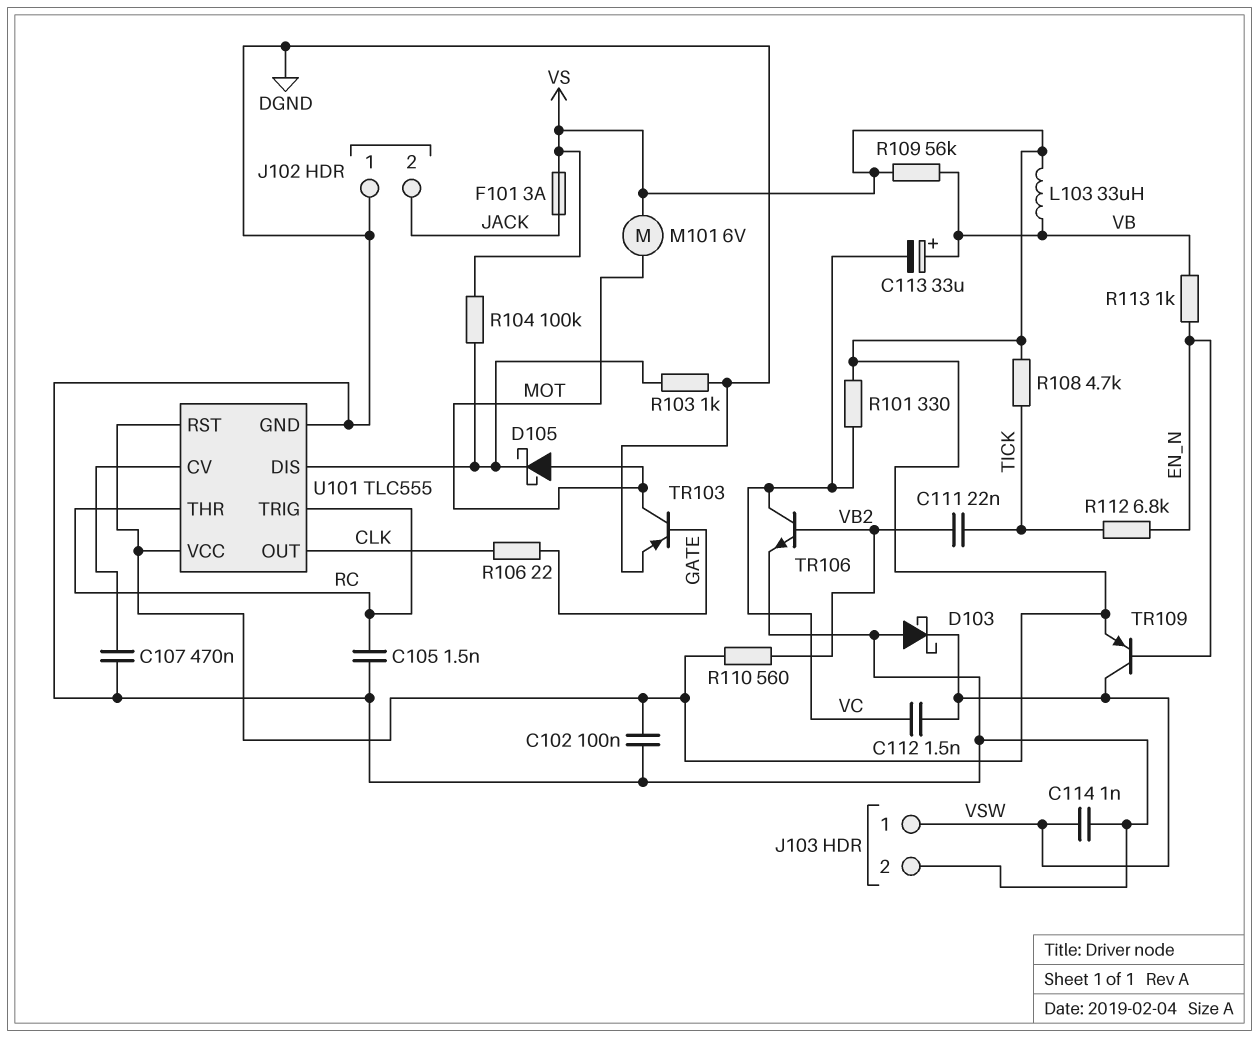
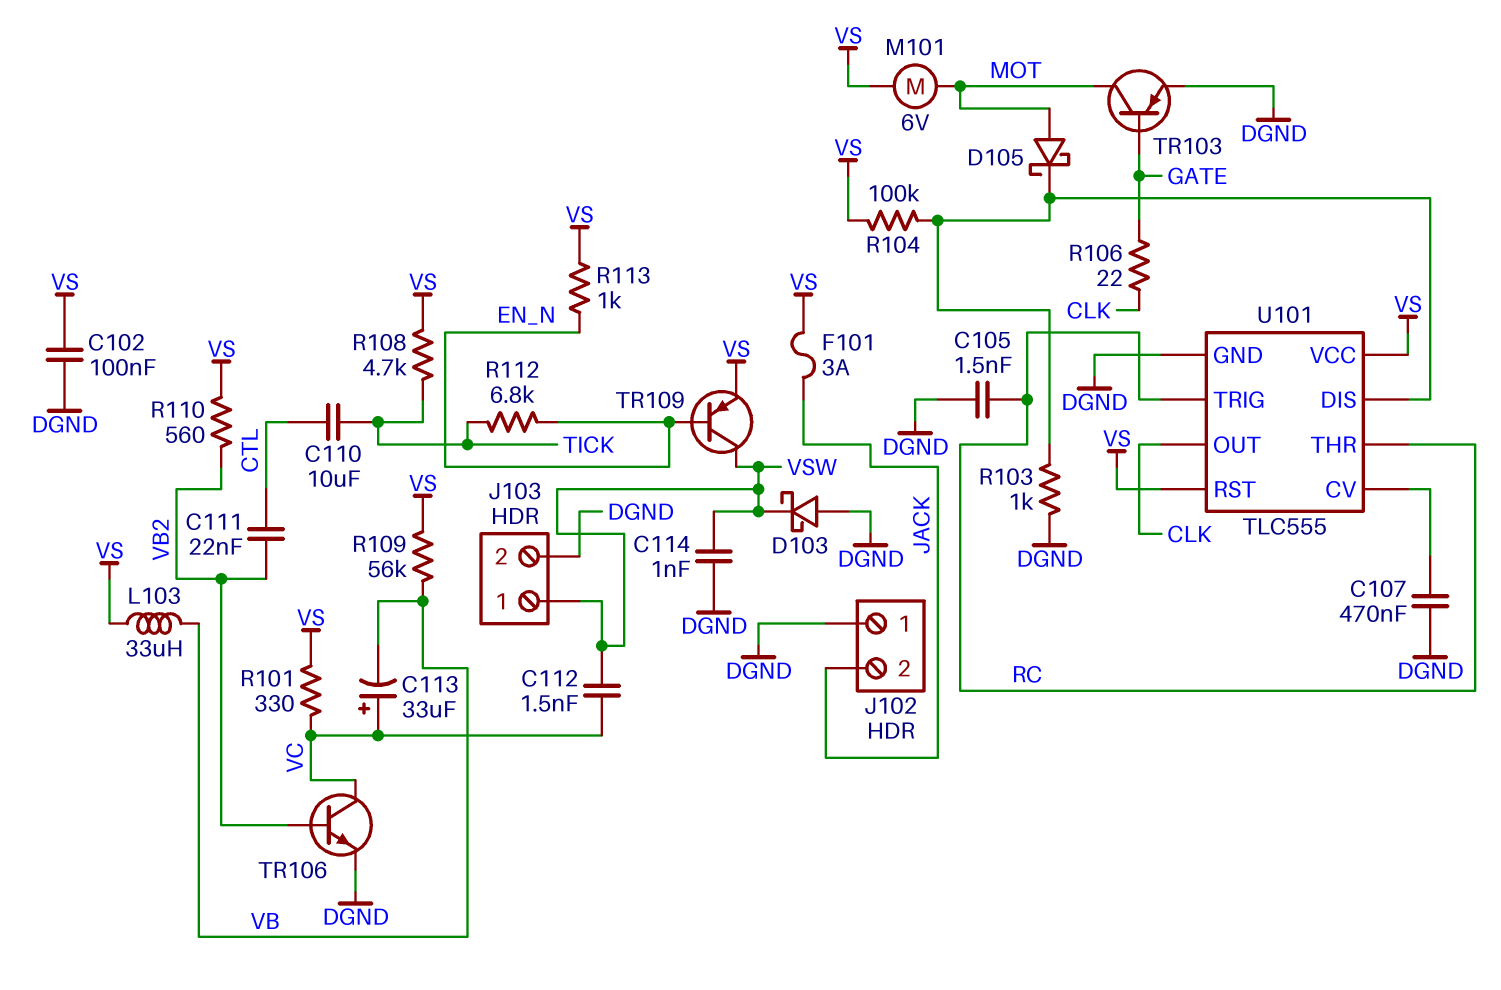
C110: none -> 10uF (CTL, TICK)
C111: 22nF (TICK, VB2) -> 22nF (CTL, VB2)
C113: 33uF (plus VB, minus VC) -> 33uF (plus VC, minus VB)
R113: 1k (EN_N, VB) -> 1k (EN_N, VS)

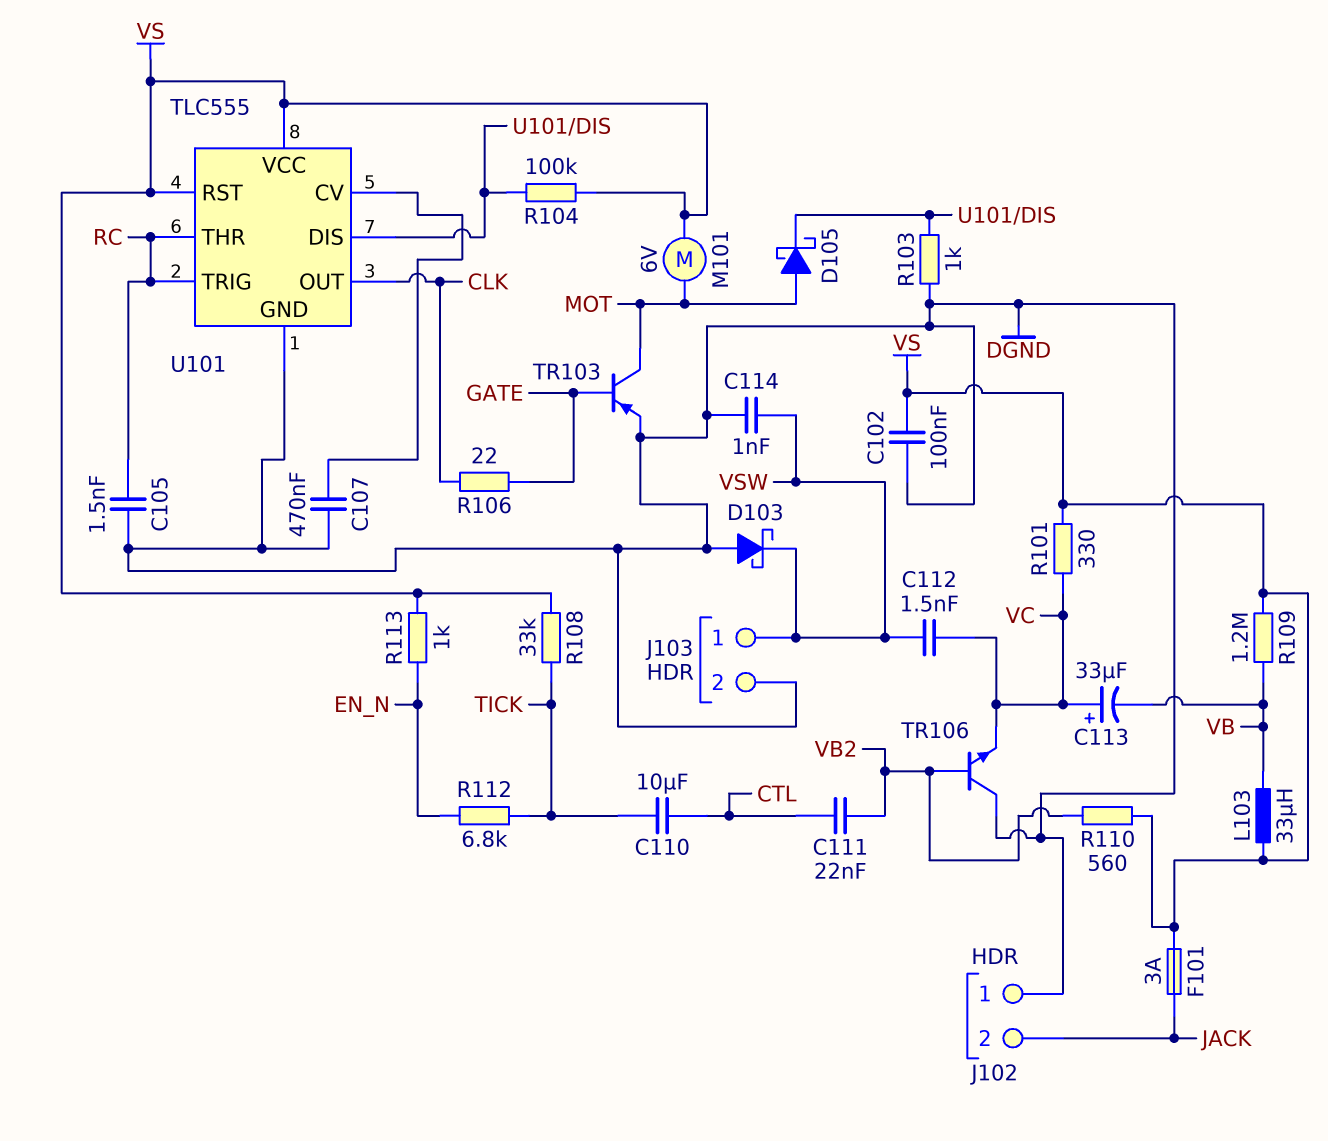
R108: 4.7k (TICK, VS) -> 33k (TICK, VS)
R109: 56k (VB, VS) -> 1.2M (VB, VS)
TR106: NPN (B VB2, C VC, E DGND) -> NPN (B VB2, C DGND, E VC)
TR109: PNP (B EN_N, C VSW, E VS) -> none

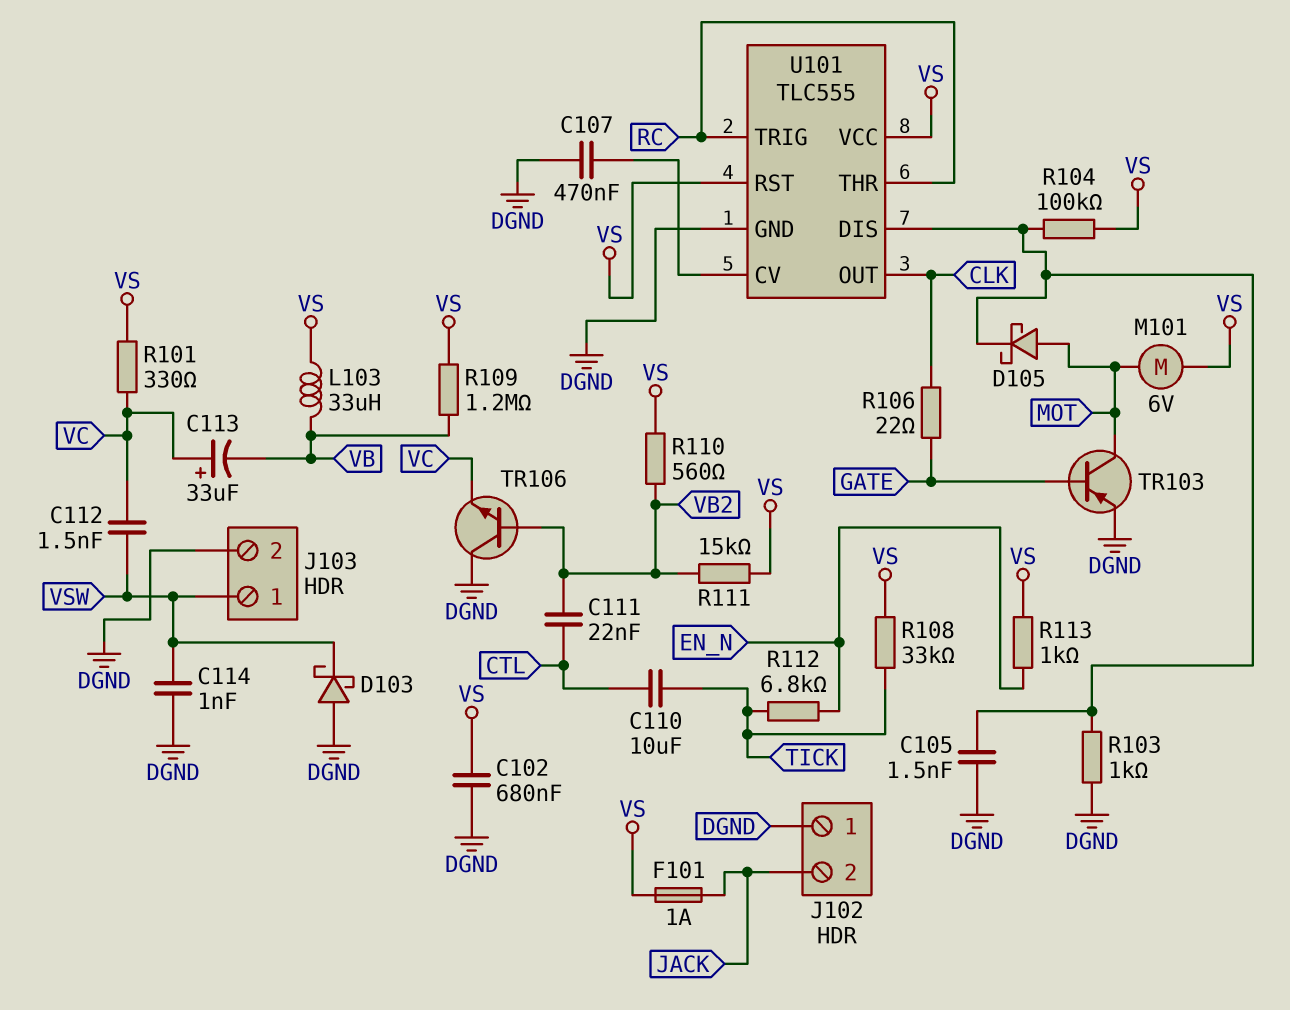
C102: 100nF (DGND, VS) -> 680nF (DGND, VS)
C105: 1.5nF (DGND, RC) -> 1.5nF (DGND, U101/DIS)
F101: 3A (JACK, VS) -> 1A (JACK, VS)
R111: none -> 15k (VB2, VS)

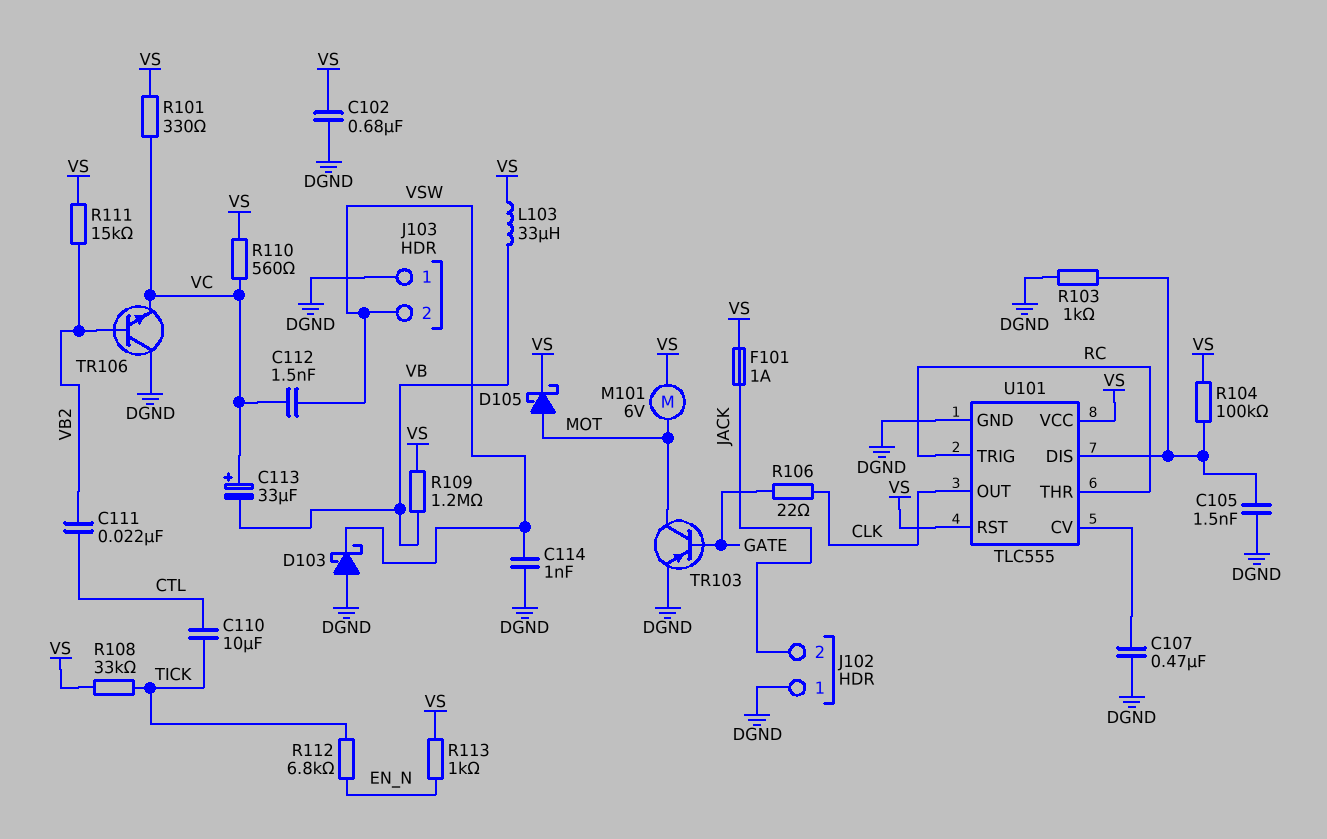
D105: schottky (A MOT, K U101/DIS) -> schottky (A MOT, K VS)
J103 pin 1: VSW -> DGND
J103 pin 2: DGND -> VSW
R110: 560 (VB2, VS) -> 560 (VC, VS)

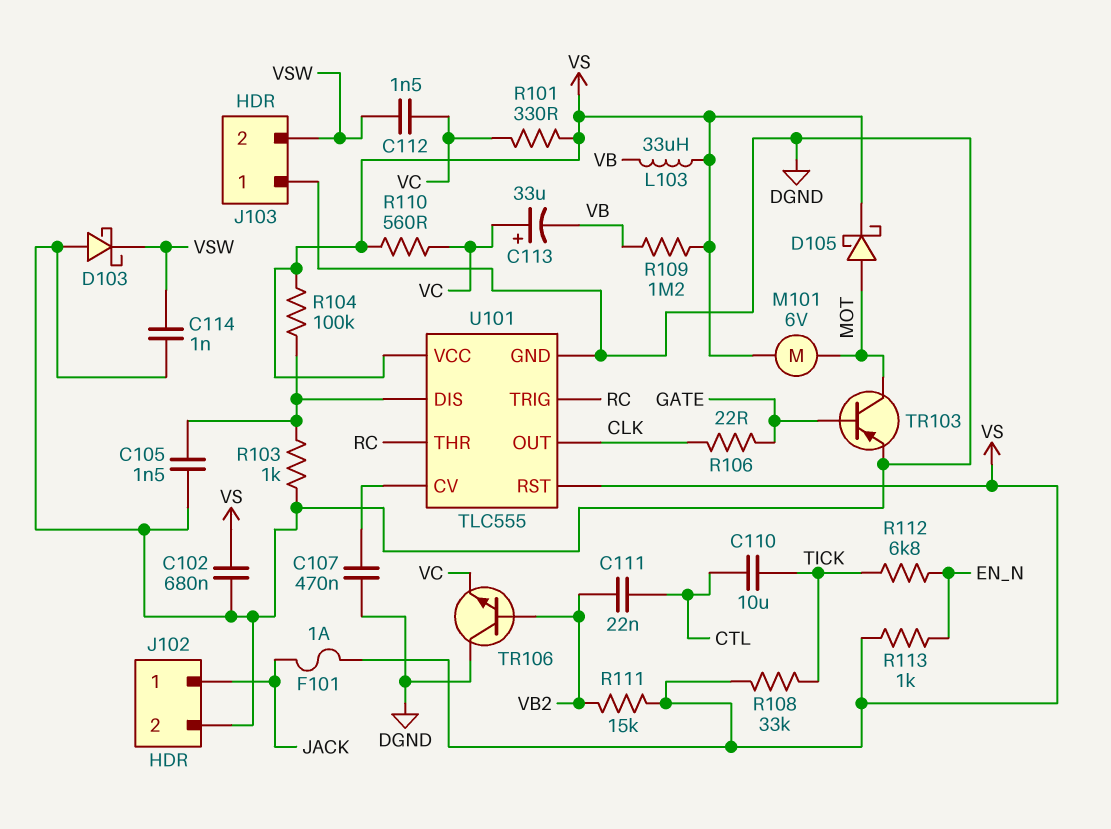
J102 pin 1: DGND -> JACK
J102 pin 2: JACK -> DGND

